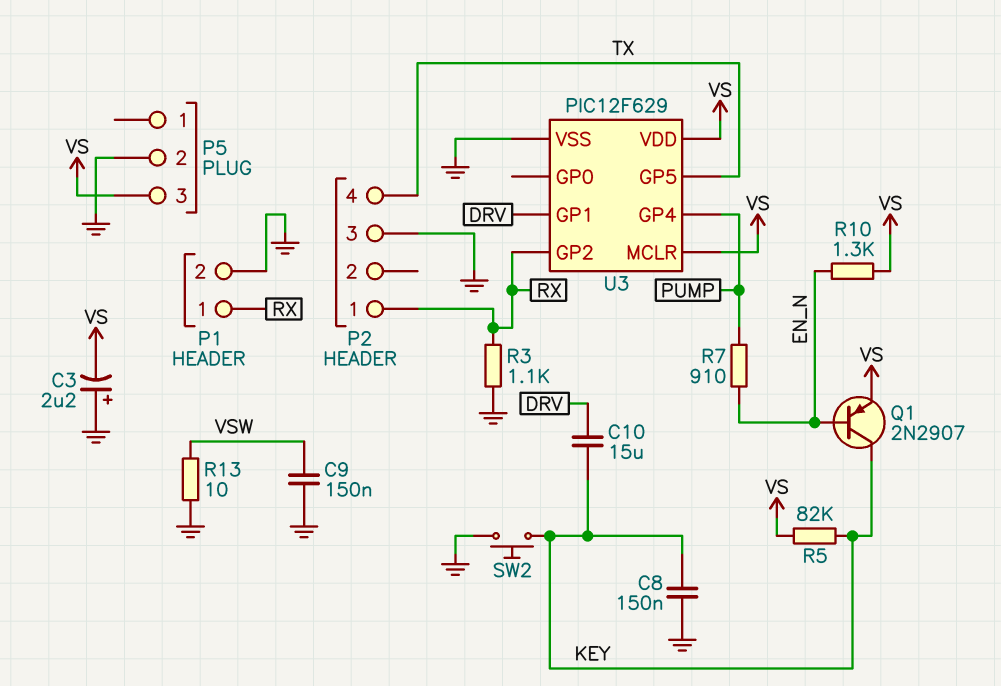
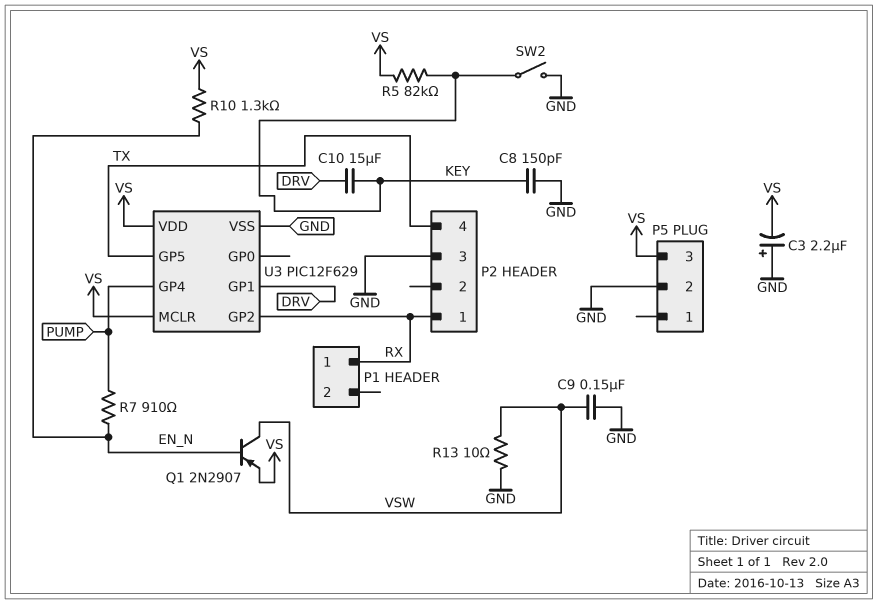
C8: 150nF (GND, KEY) -> 150pF (GND, KEY)
P1 pin 2: GND -> none
Q1: PNP 2N2907 (B EN_N, C KEY, E VS) -> PNP 2N2907 (B EN_N, C VSW, E VS)
R3: 1.1k (GND, RX) -> none
SW2: button (GND, KEY) -> switch (GND, KEY)

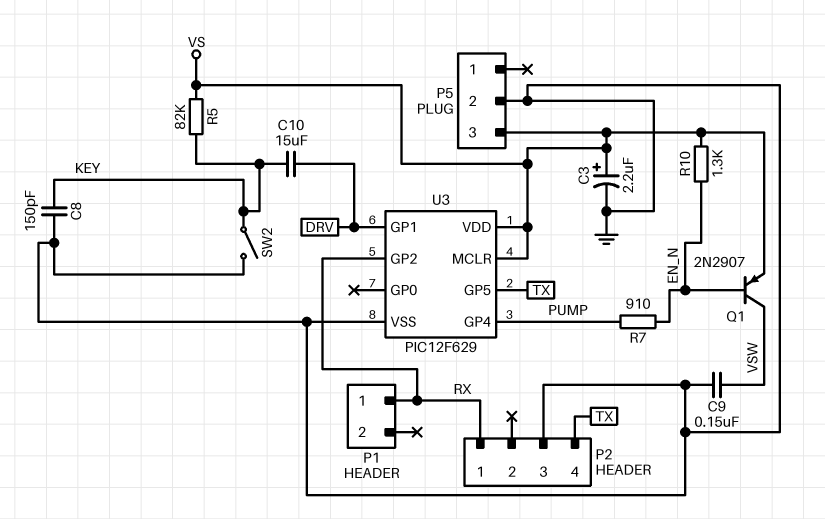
C3: 2.2uF (plus GND, minus VS) -> 2.2uF (plus VS, minus GND)
R13: 10 (GND, VSW) -> none

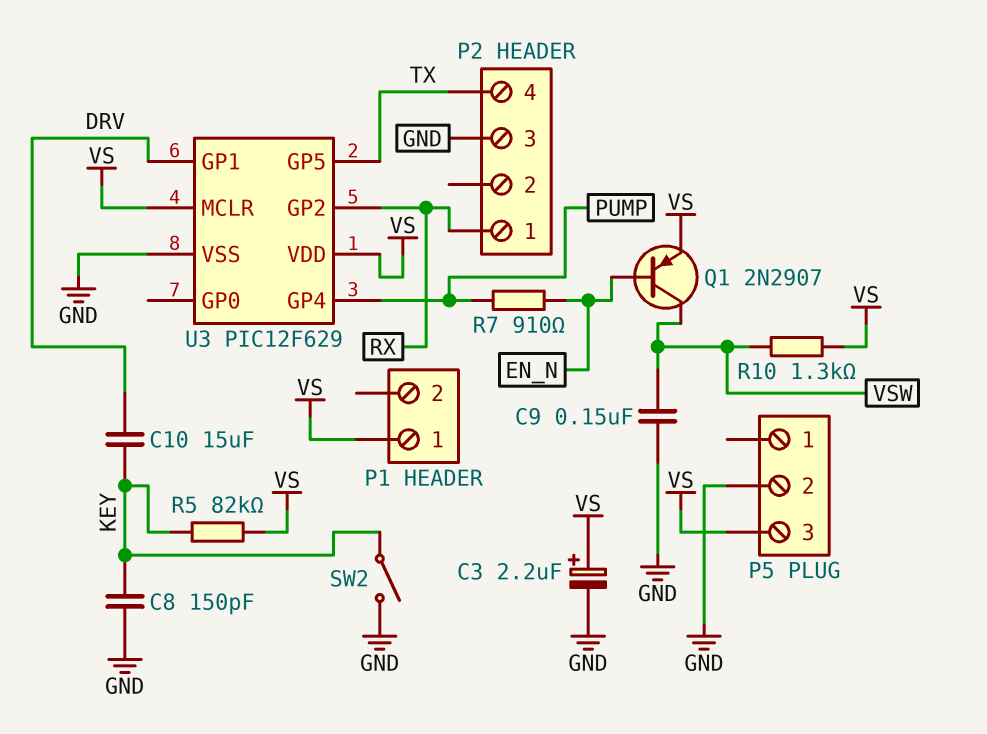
P1 pin 1: RX -> VS
R10: 1.3k (EN_N, VS) -> 1.3k (VS, VSW)

